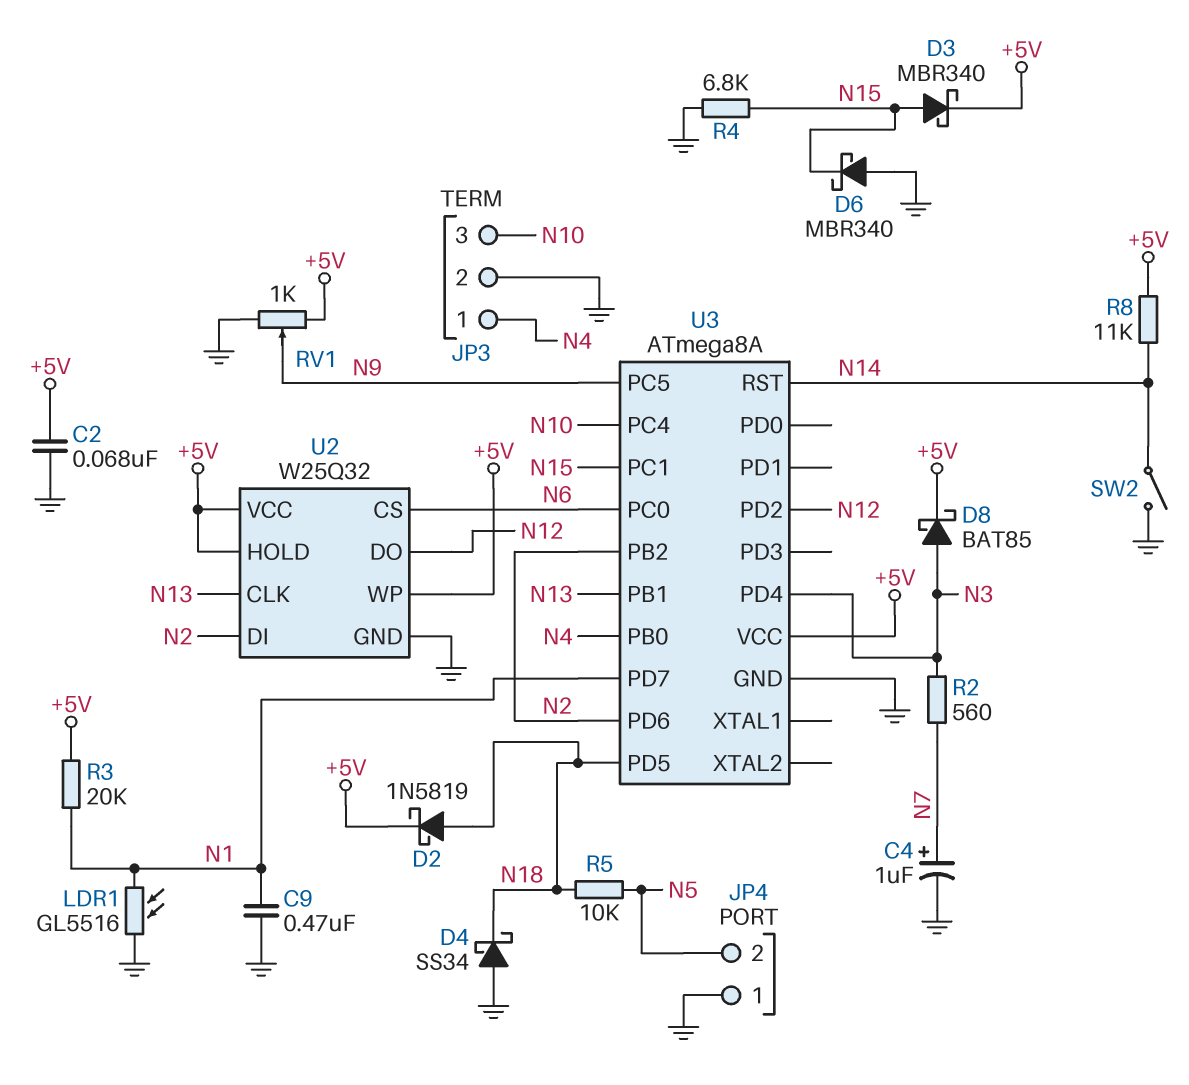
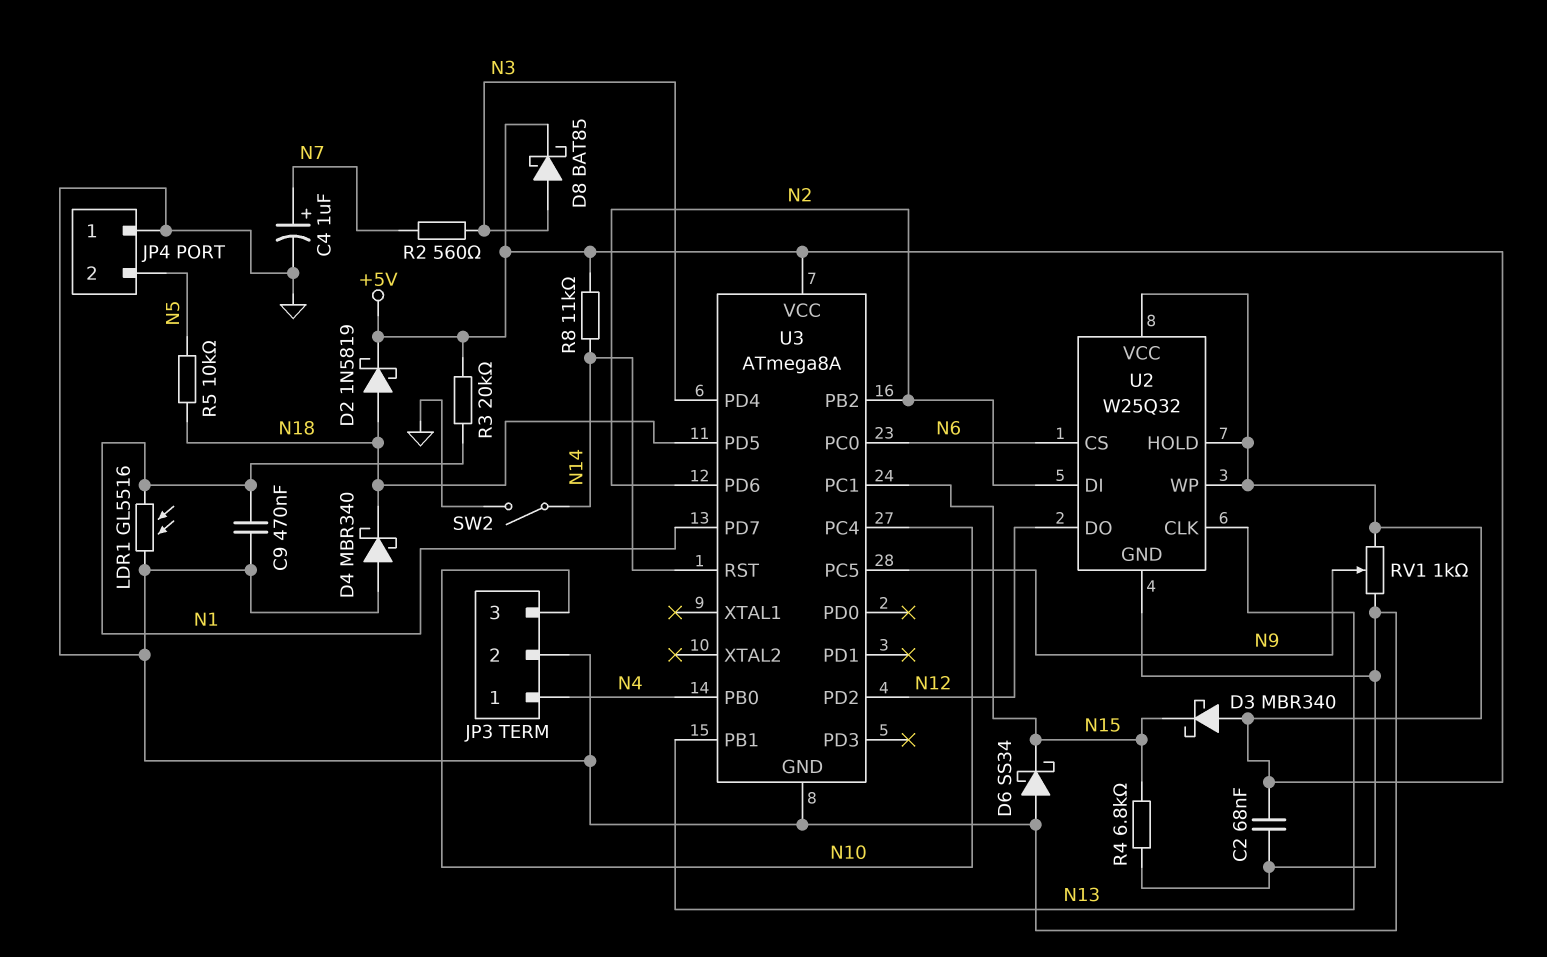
D3: schottky MBR340 (A N15, K +5V) -> schottky MBR340 (A +5V, K N15)
D4: schottky SS34 (A GND, K N18) -> schottky MBR340 (A GND, K N18)
D6: schottky MBR340 (A GND, K N15) -> schottky SS34 (A GND, K N15)

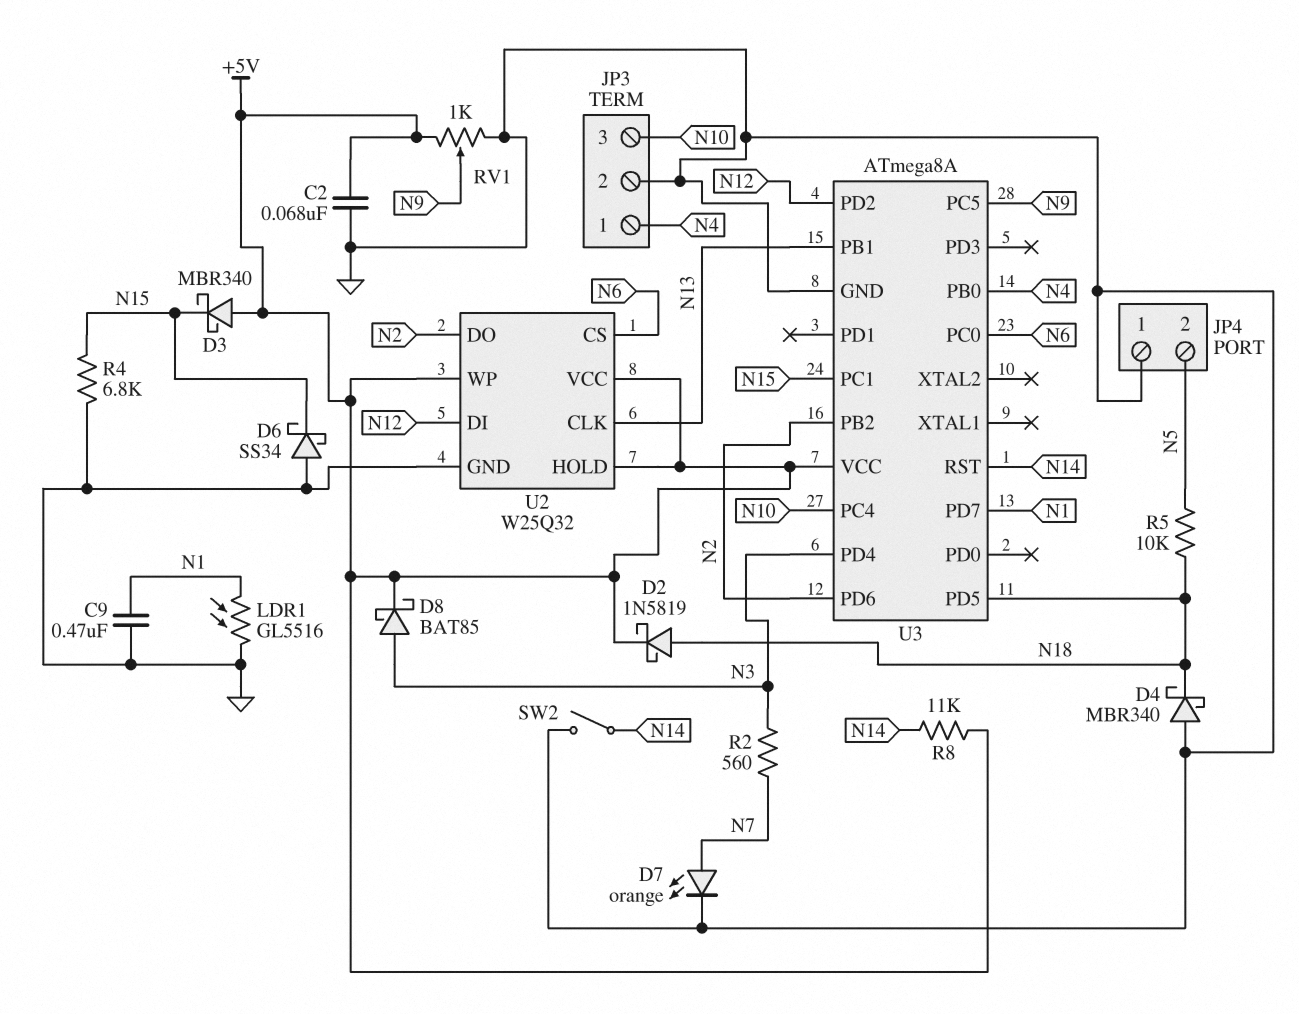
C4: 1uF (plus N7, minus GND) -> none
D7: none -> LED orange (A N7, K GND)
R3: 20k (+5V, N1) -> none
U2 pin DI: N2 -> N12
U2 pin DO: N12 -> N2

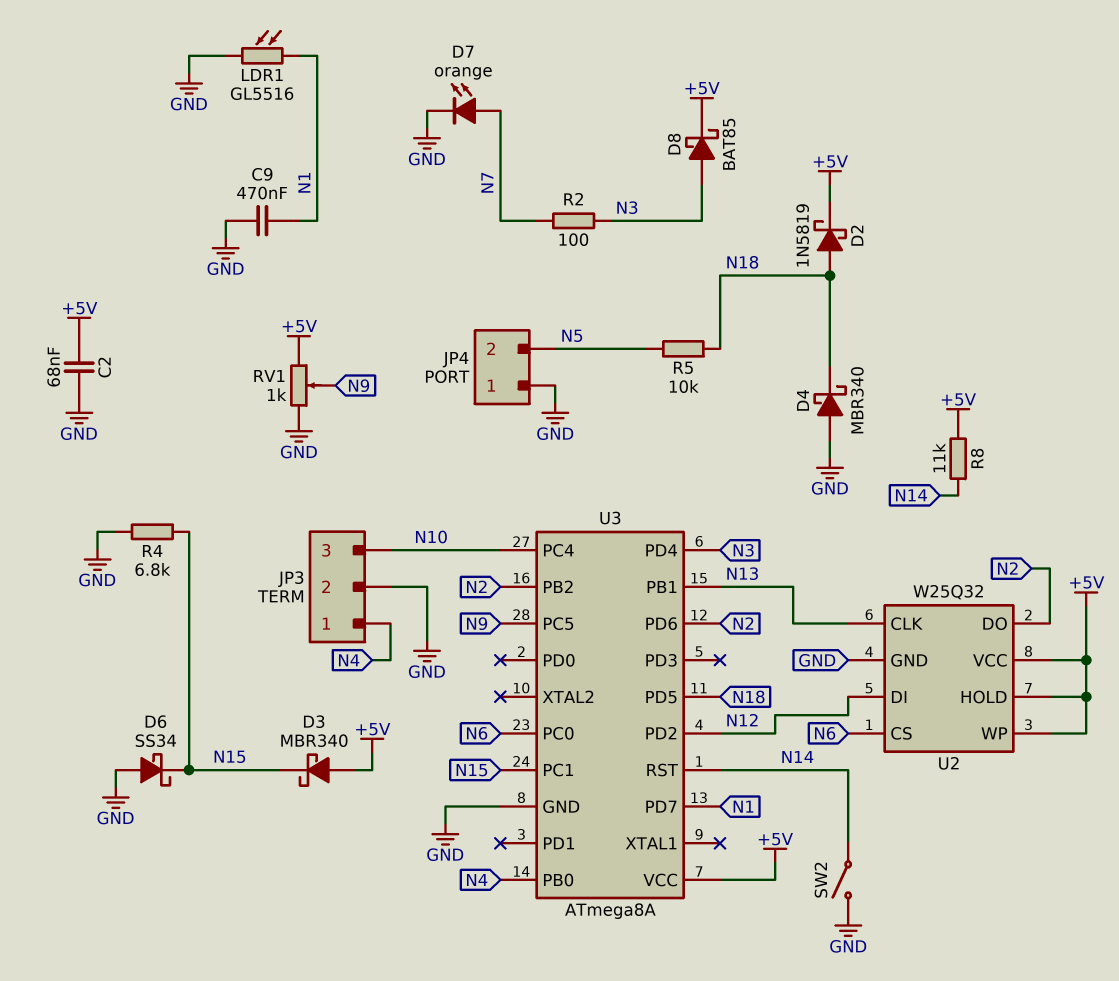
R2: 560 (N3, N7) -> 100 (N3, N7)

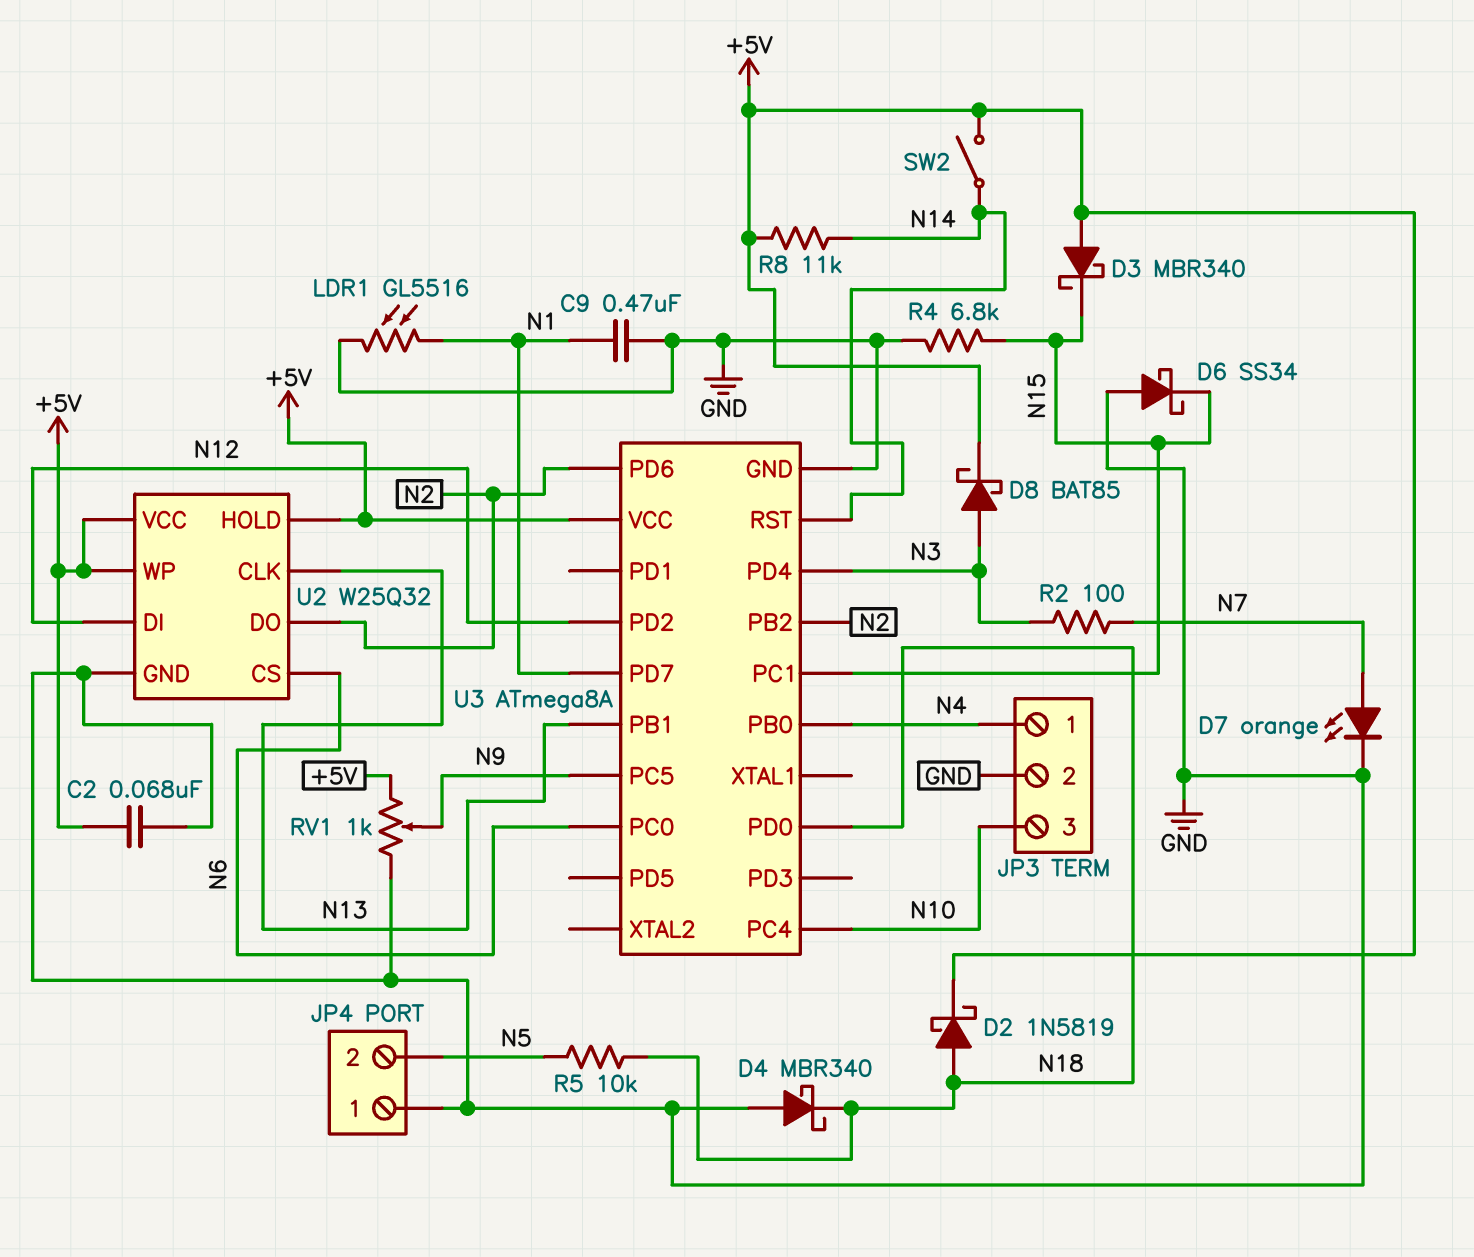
SW2: switch (GND, N14) -> switch (+5V, N14)
U3 pin PD0: none -> N18
U3 pin PD5: N18 -> none

